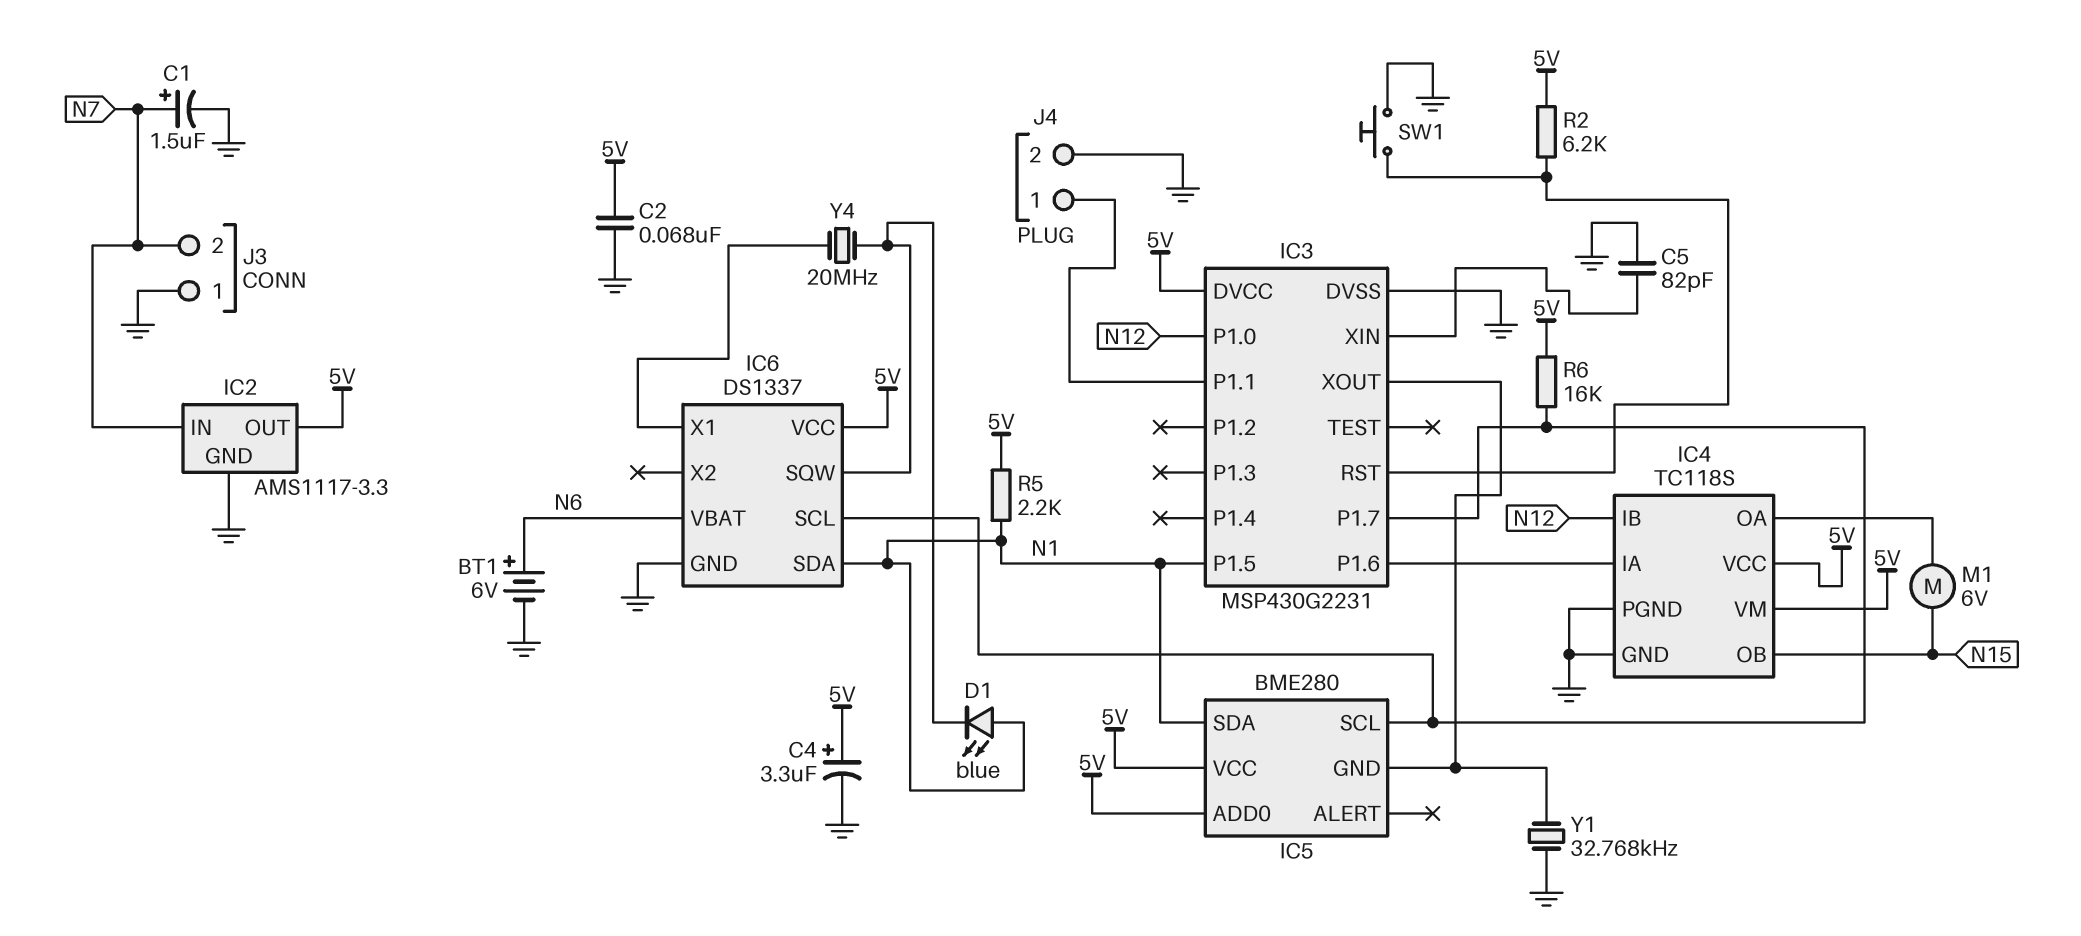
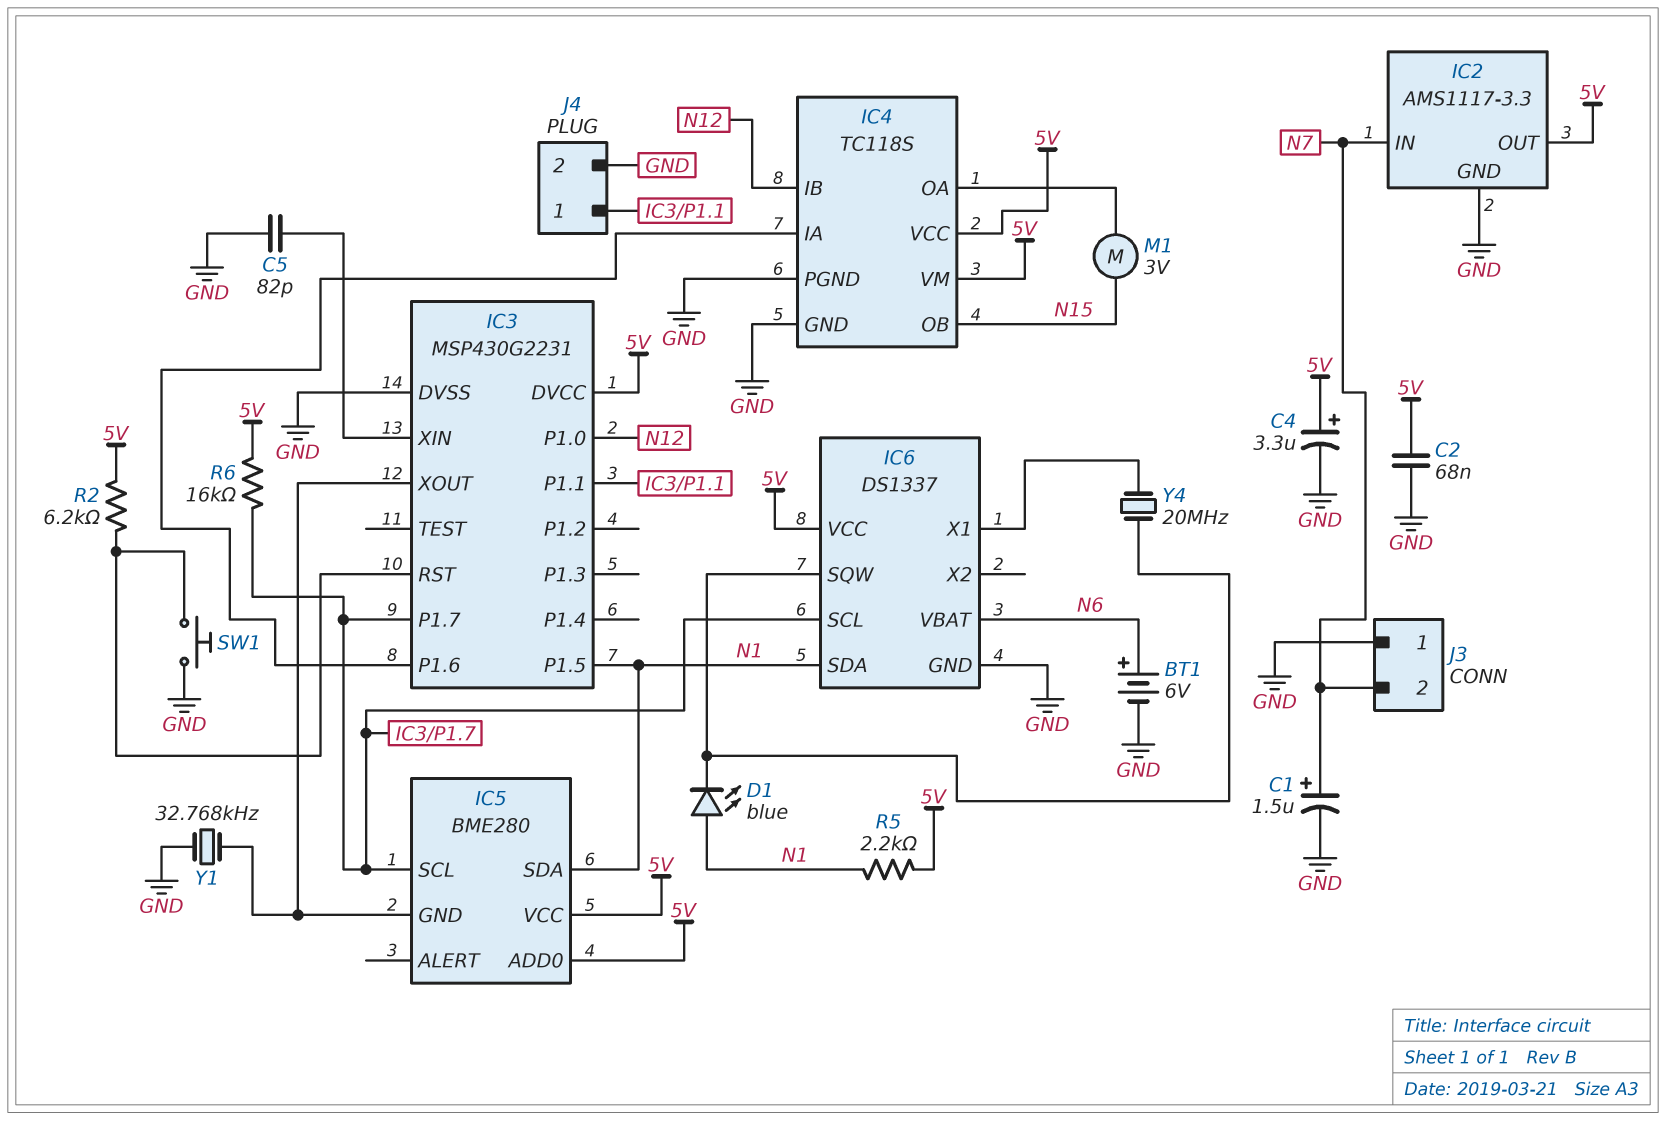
M1: motor 6V (IC4/OA, N15) -> motor 3V (IC4/OA, N15)

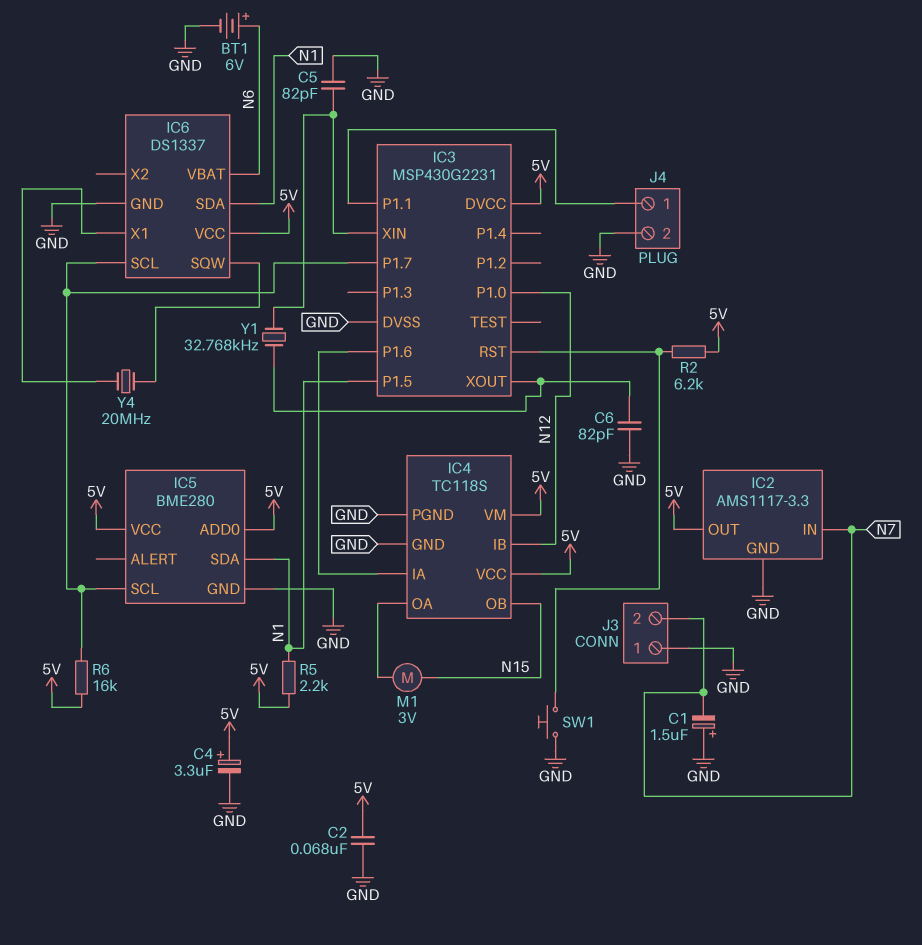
C1: 1.5uF (plus N7, minus GND) -> 1.5uF (plus GND, minus N7)
C6: none -> 82pF (GND, IC3/XOUT)
D1: LED blue (A N1, K IC6/SQW) -> none
IC5 pin GND: IC3/XOUT -> GND
Y1: 32.768kHz (GND, IC3/XOUT) -> 32.768kHz (IC3/XIN, IC3/XOUT)

